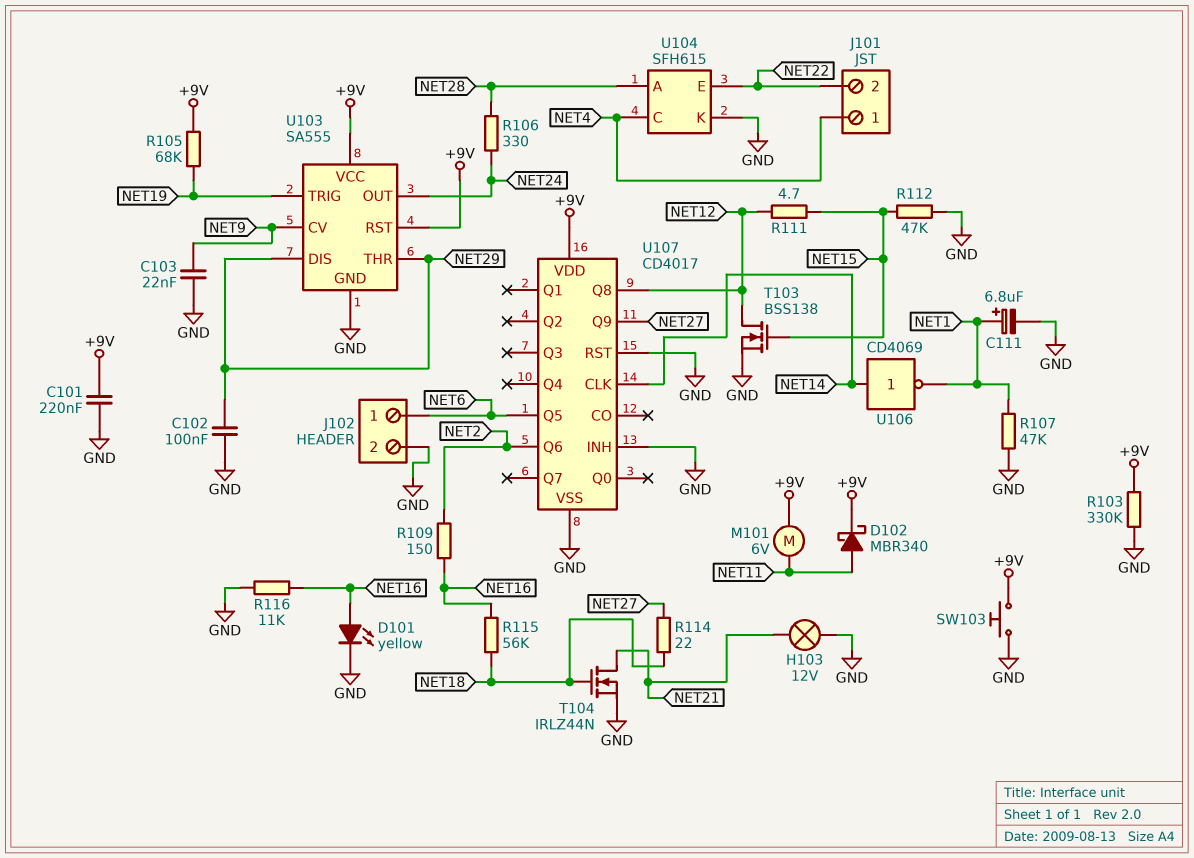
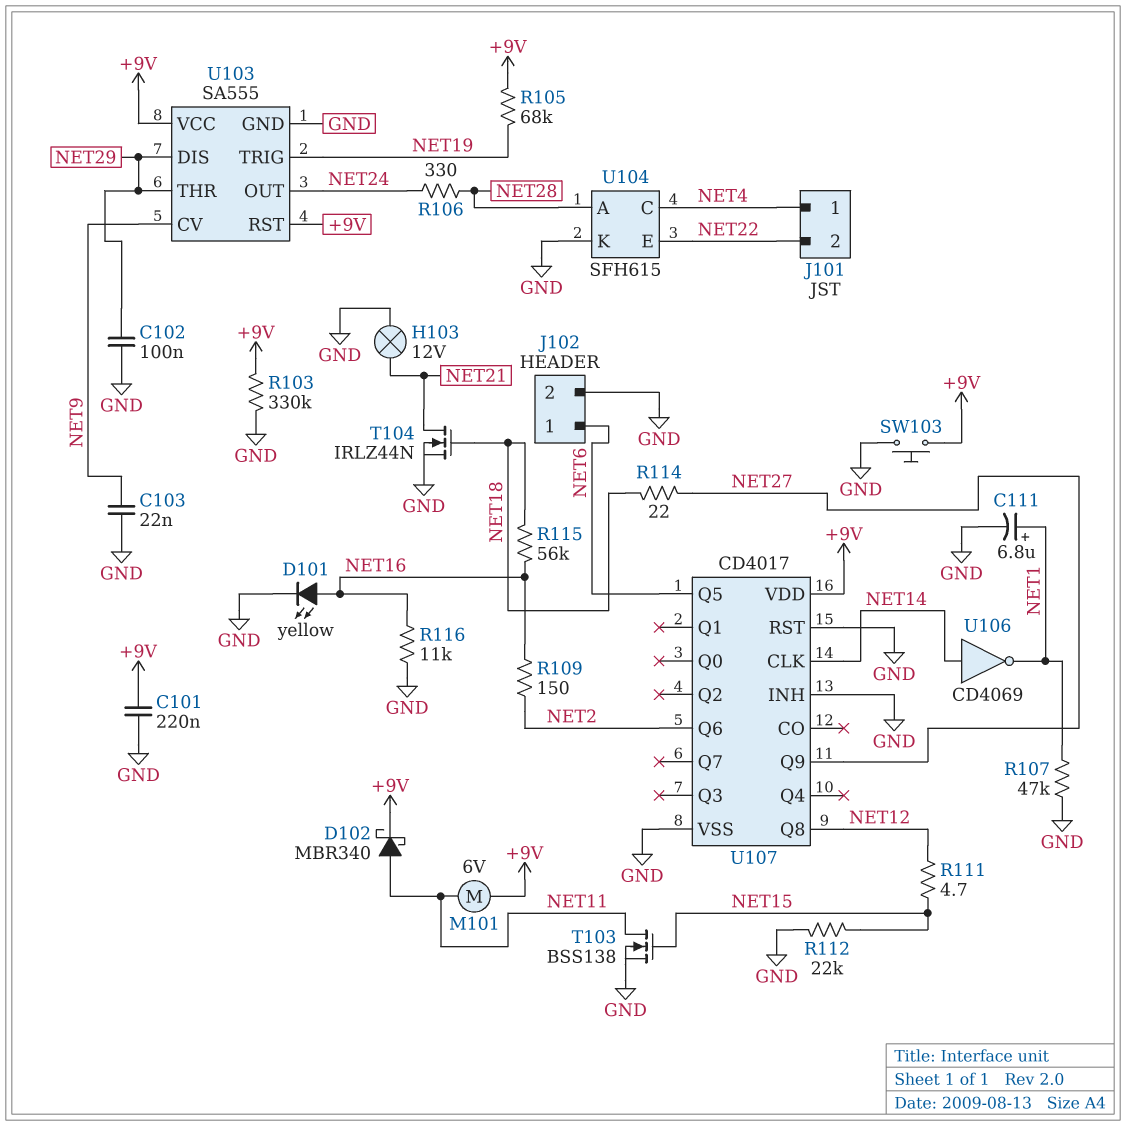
R112: 47k (GND, NET15) -> 22k (GND, NET15)
T103: NMOS BSS138 (G NET15, D NET12, S GND) -> NMOS BSS138 (G NET15, D NET11, S GND)

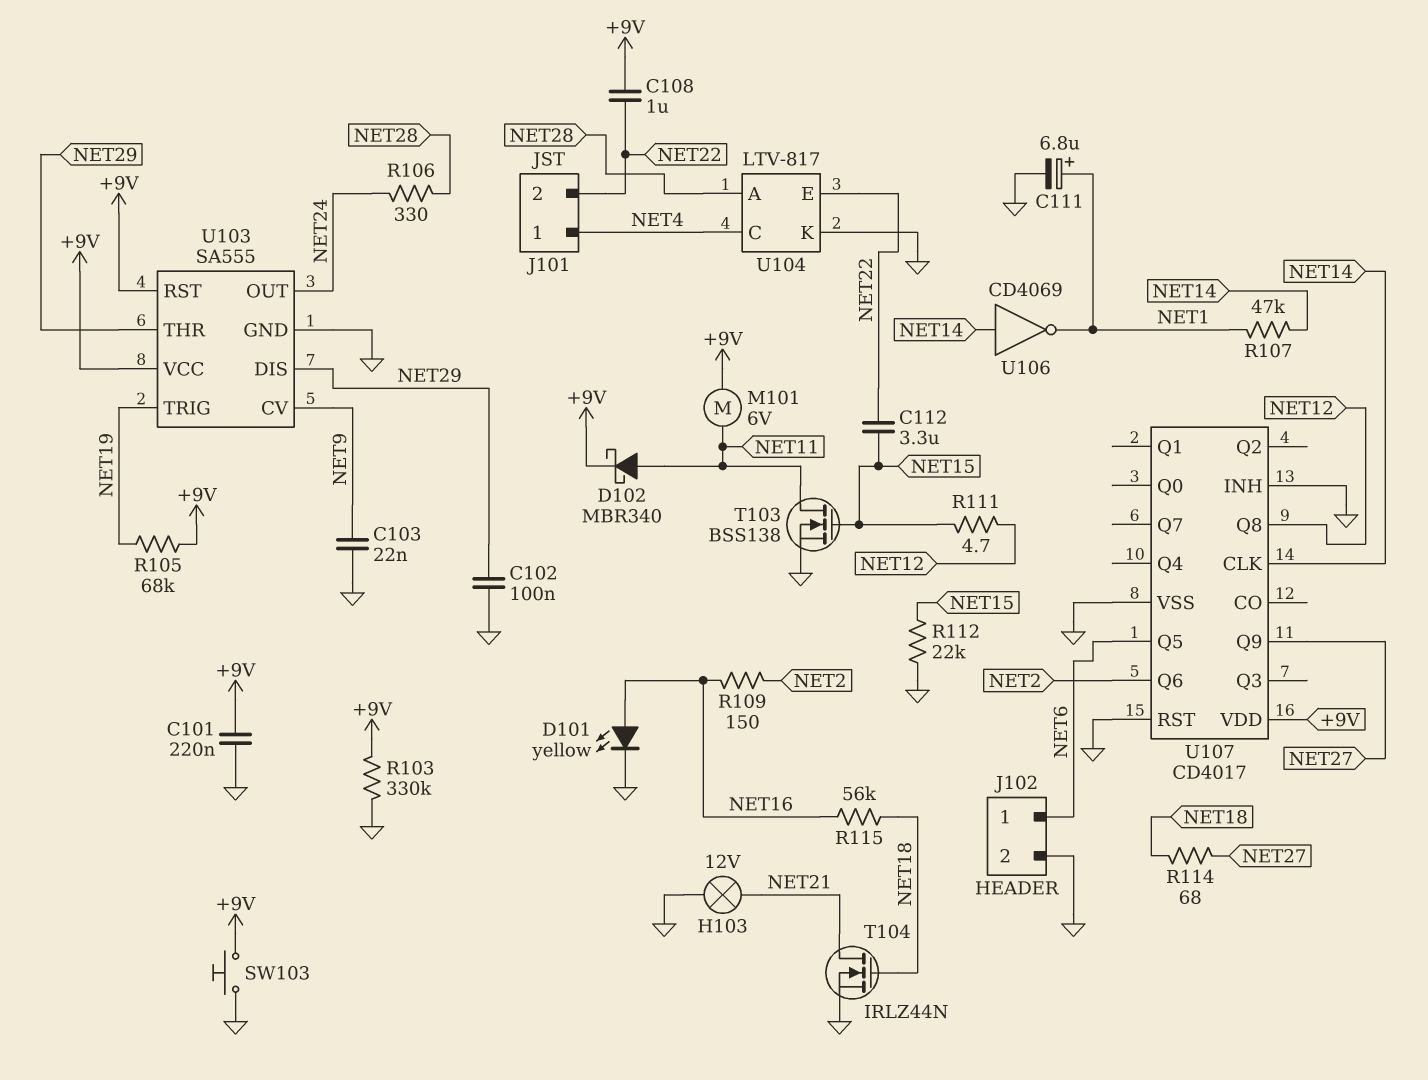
C108: none -> 1uF (+9V, NET22)
C112: none -> 3.3uF (NET15, NET22)
R107: 47k (GND, NET1) -> 47k (NET1, NET14)
R114: 22 (NET18, NET27) -> 68 (NET18, NET27)
R116: 11k (GND, NET16) -> none
U104: SFH615 -> LTV-817

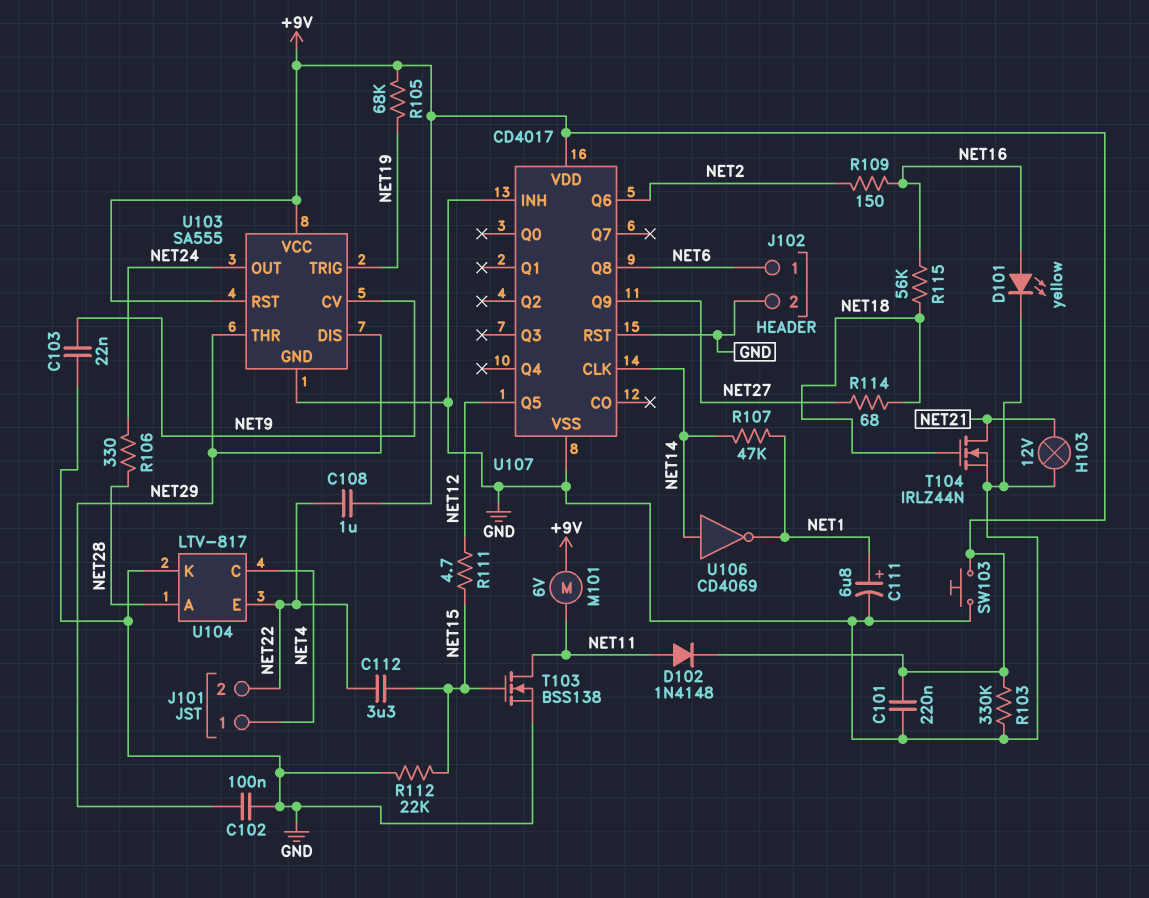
D102: schottky MBR340 (A NET11, K +9V) -> diode 1N4148 (A NET11, K +9V)
U107 pin Q5: NET6 -> NET12
U107 pin Q8: NET12 -> NET6

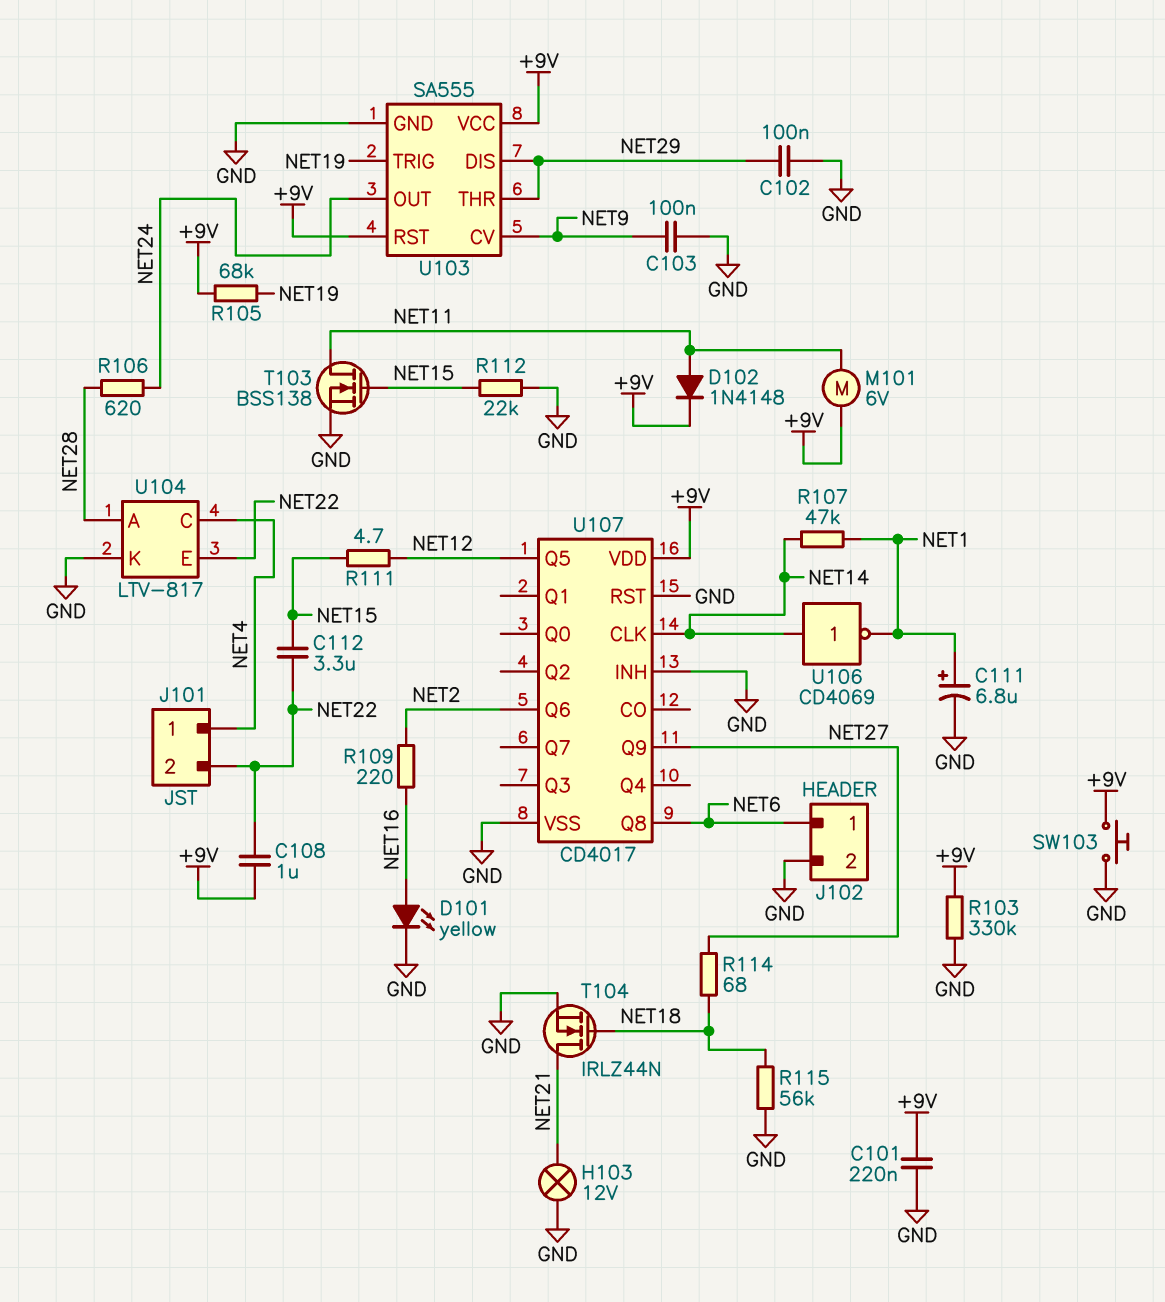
C103: 22nF (GND, NET9) -> 100nF (GND, NET9)
R106: 330 (NET24, NET28) -> 620 (NET24, NET28)
R109: 150 (NET2, NET16) -> 220 (NET2, NET16)
R115: 56k (NET16, NET18) -> 56k (GND, NET18)

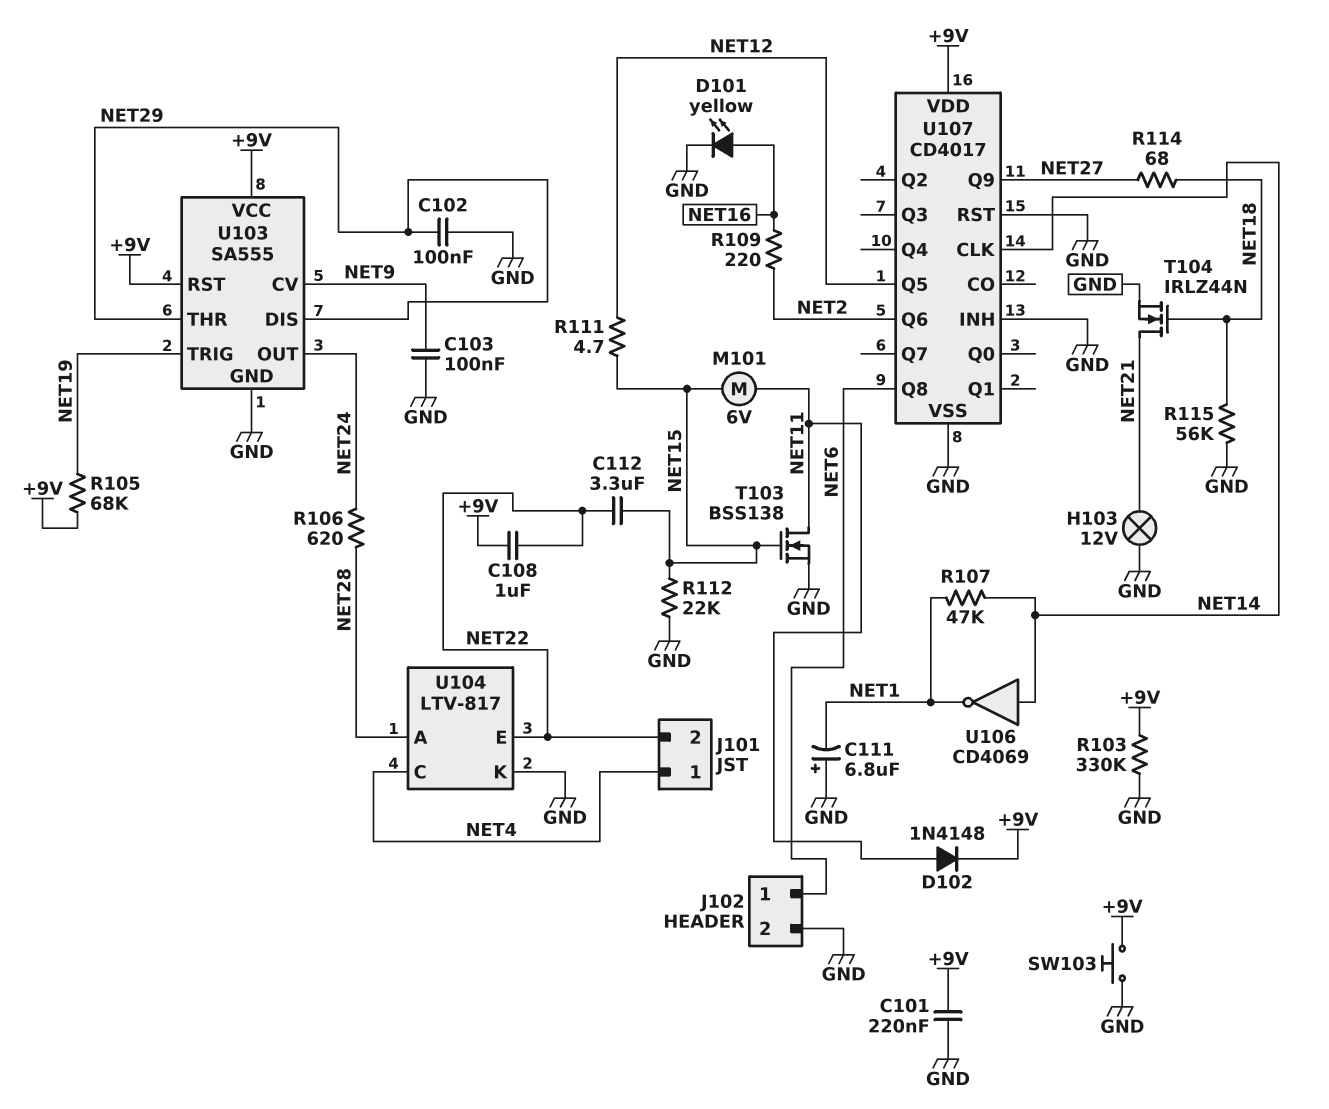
C111: 6.8uF (plus NET1, minus GND) -> 6.8uF (plus GND, minus NET1)
M101: motor 6V (+9V, NET11) -> motor 6V (NET11, NET15)

